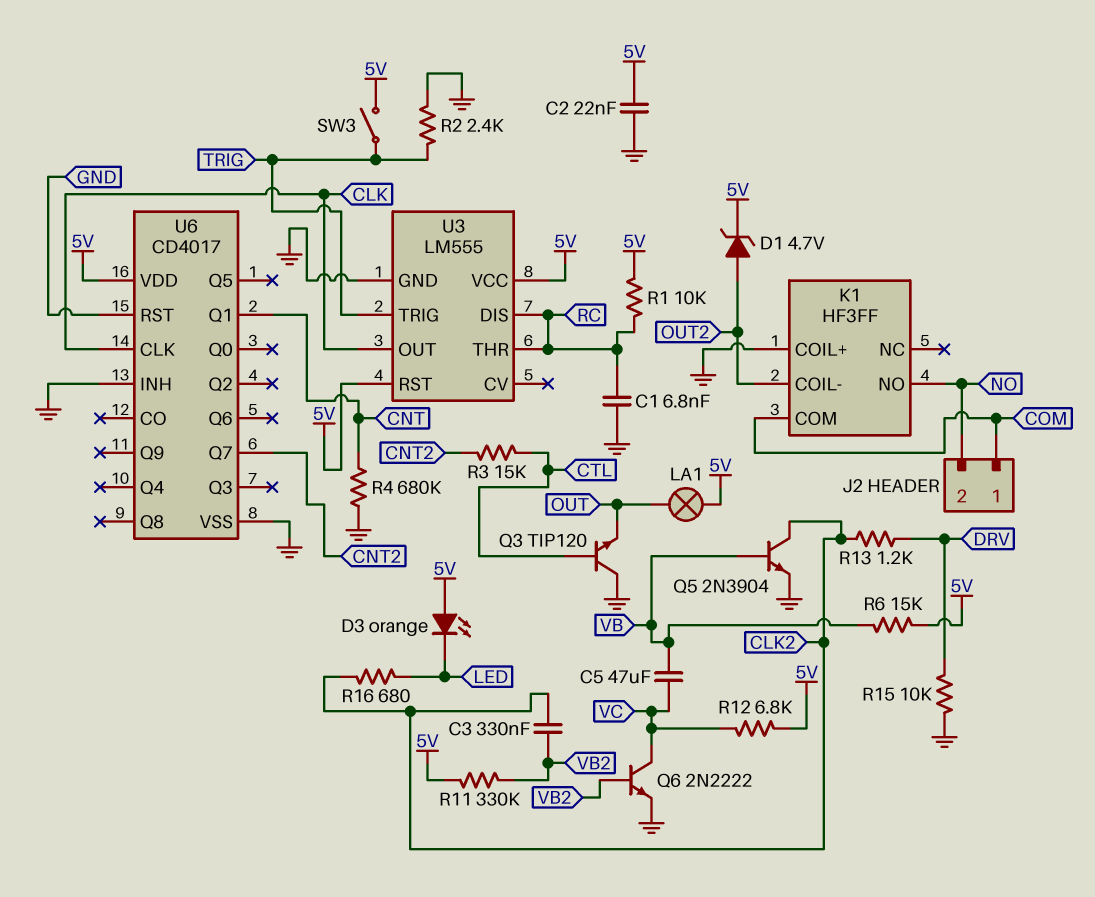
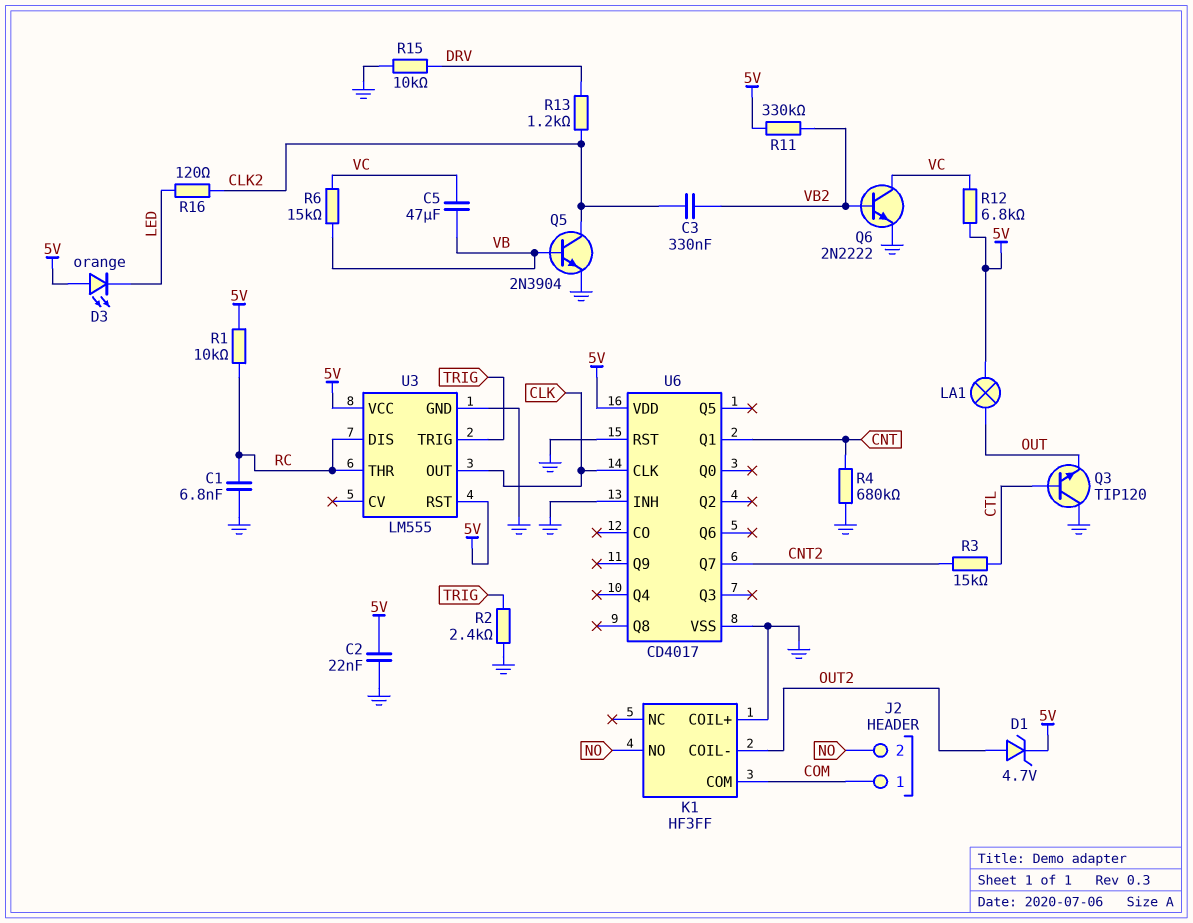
R6: 15k (5V, VB) -> 15k (VB, VC)
R16: 680 (CLK2, LED) -> 120 (CLK2, LED)
SW3: switch (5V, TRIG) -> none

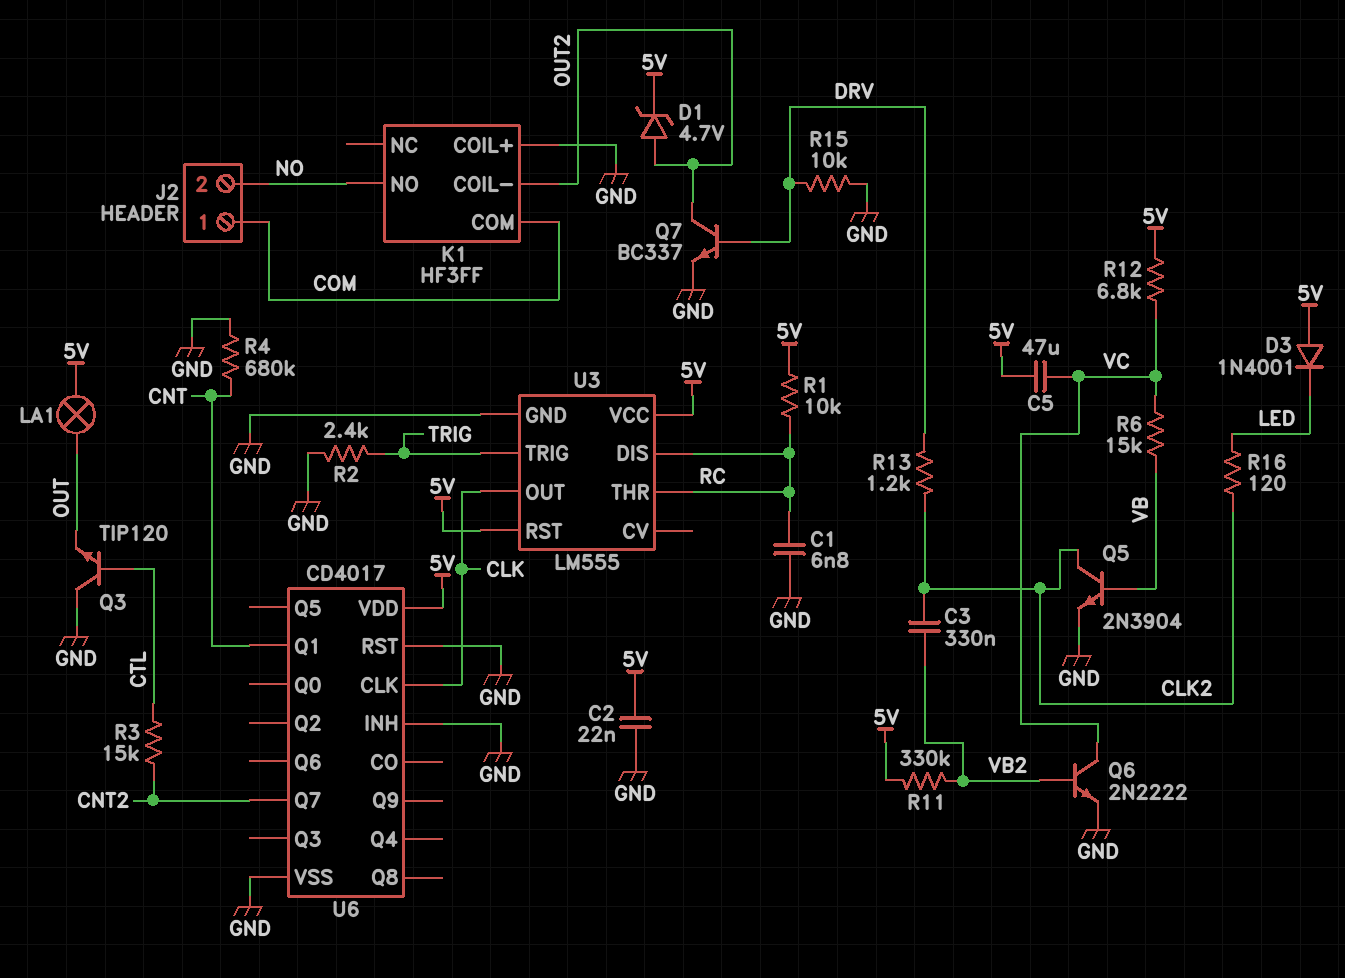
C5: 47uF (VB, VC) -> 47uF (5V, VC)
D3: LED orange (A 5V, K LED) -> diode 1N4001 (A 5V, K LED)
Q7: none -> NPN BC337 (B DRV, C OUT2, E GND)

